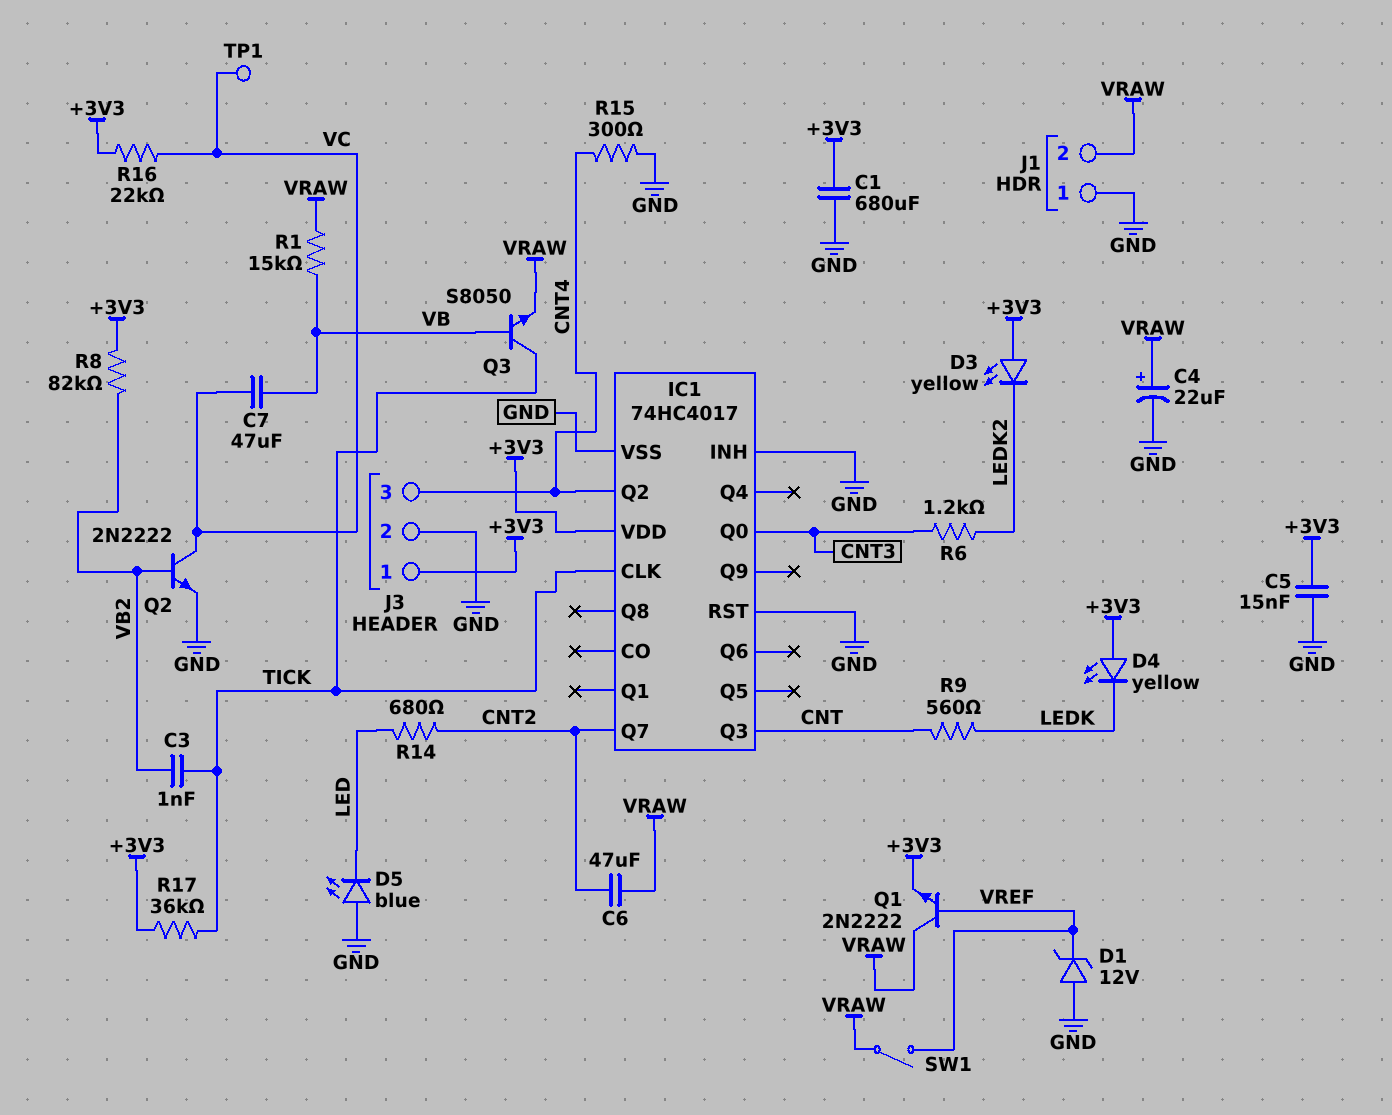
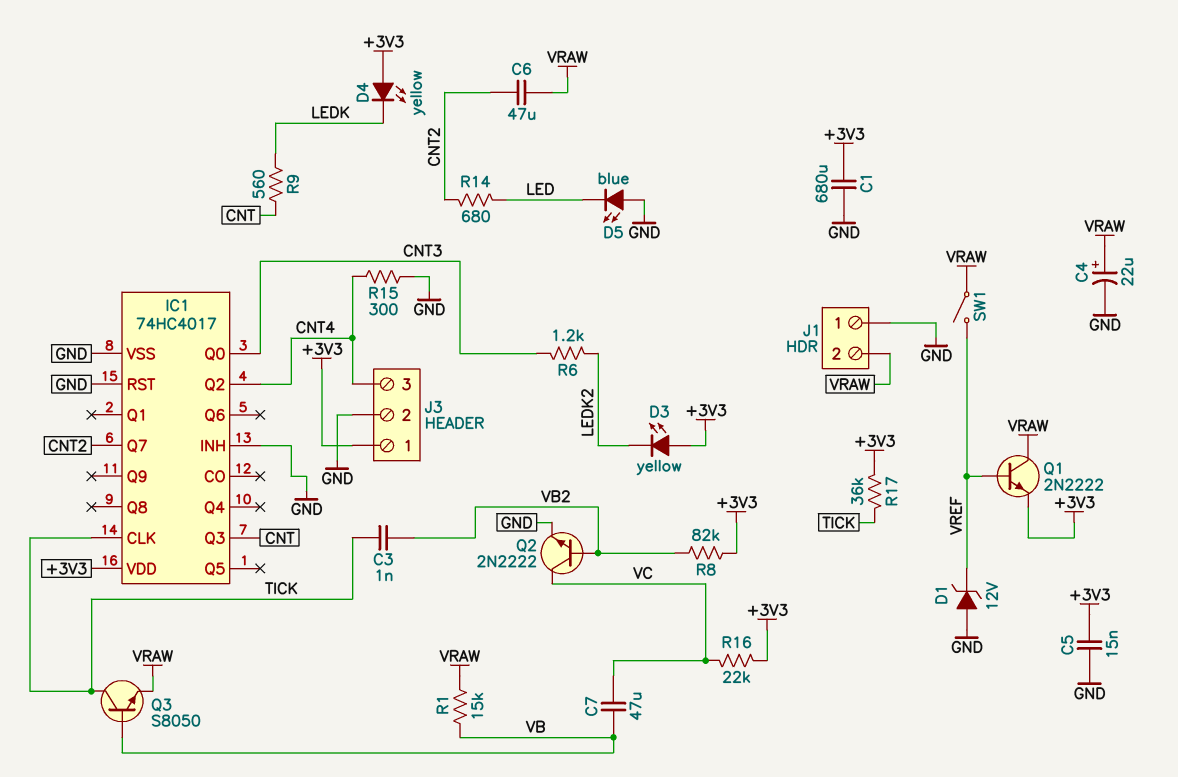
TP1: test point (VC) -> none

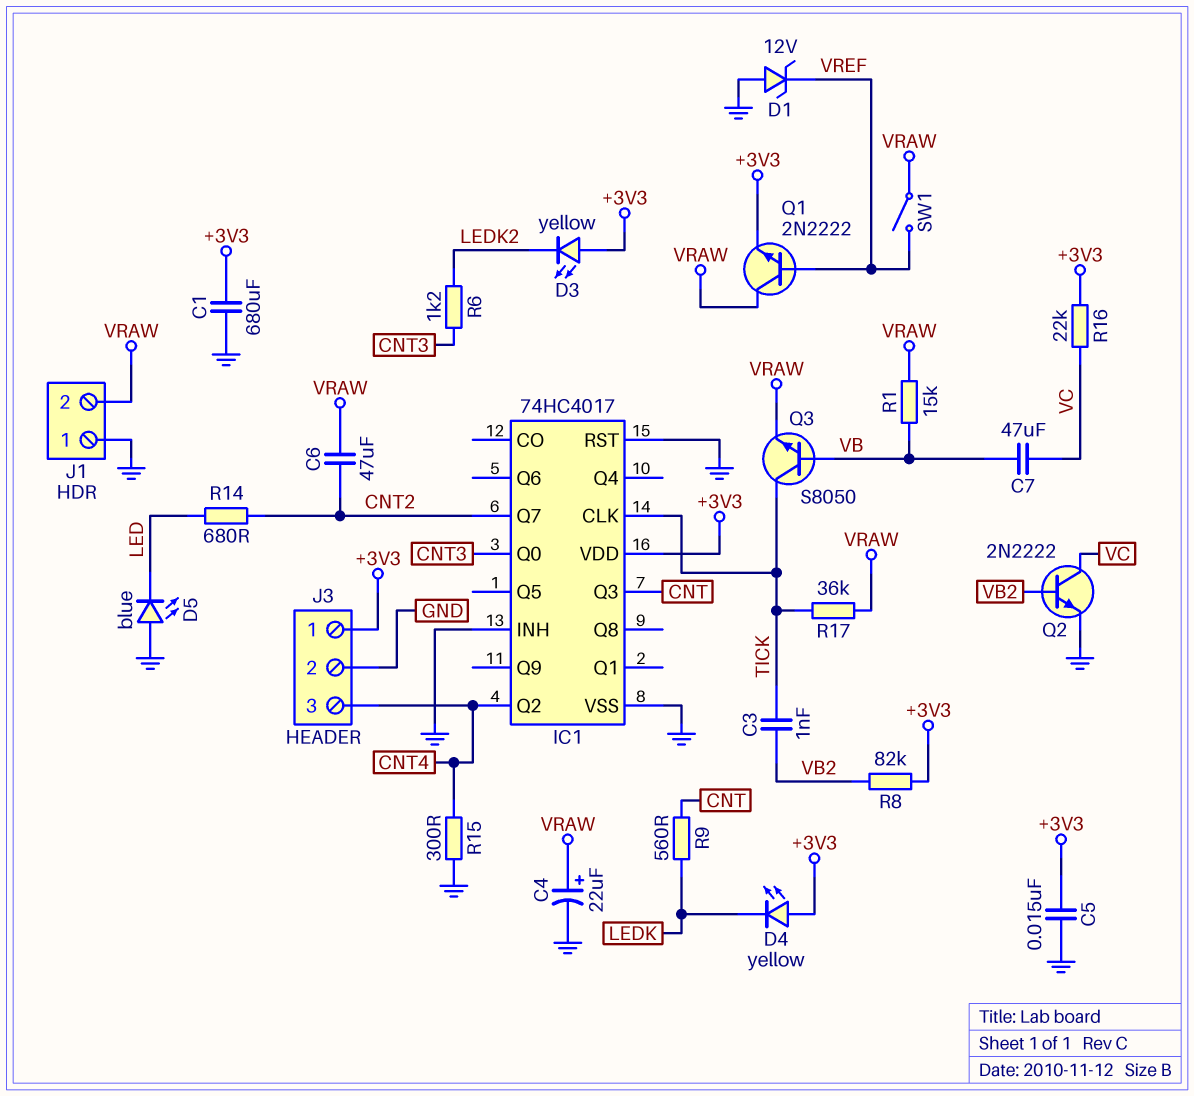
R17: 36k (+3V3, TICK) -> 36k (TICK, VRAW)

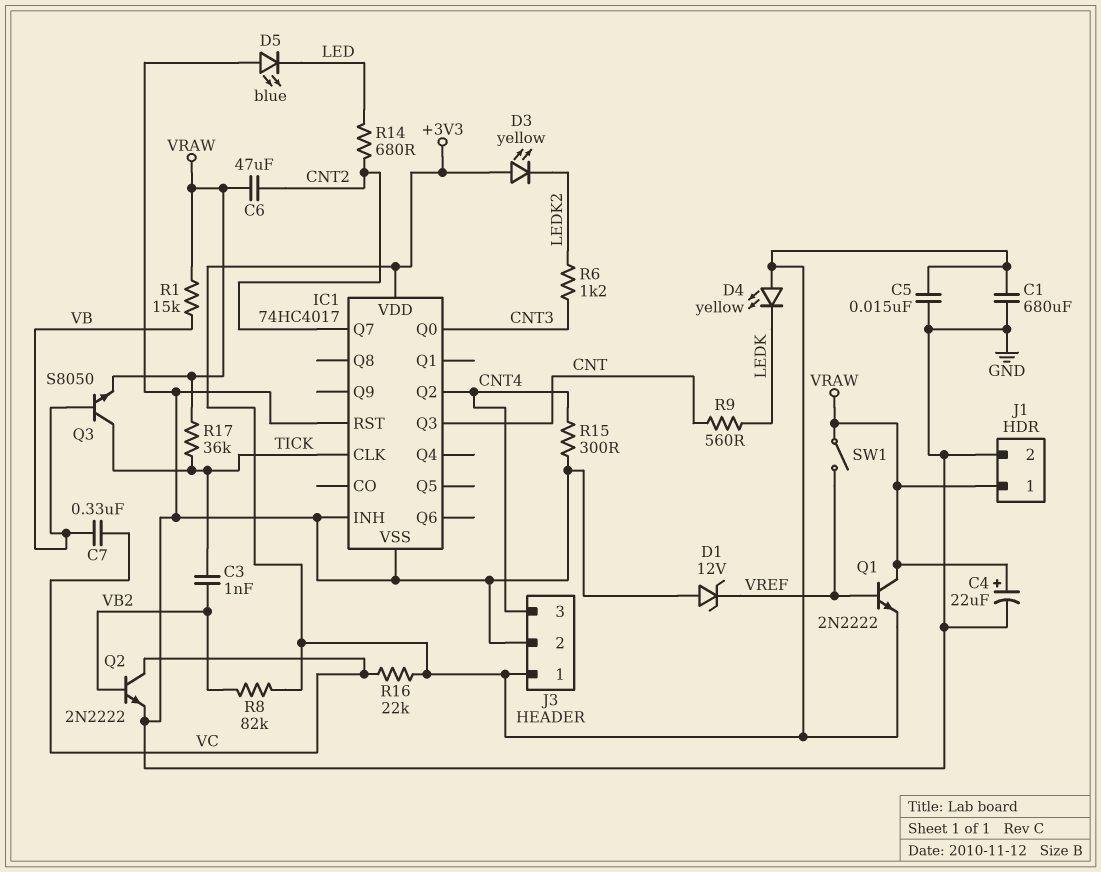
C7: 47uF (VB, VC) -> 330nF (VB, VC)
J1 pin 1: GND -> VRAW
J1 pin 2: VRAW -> GND

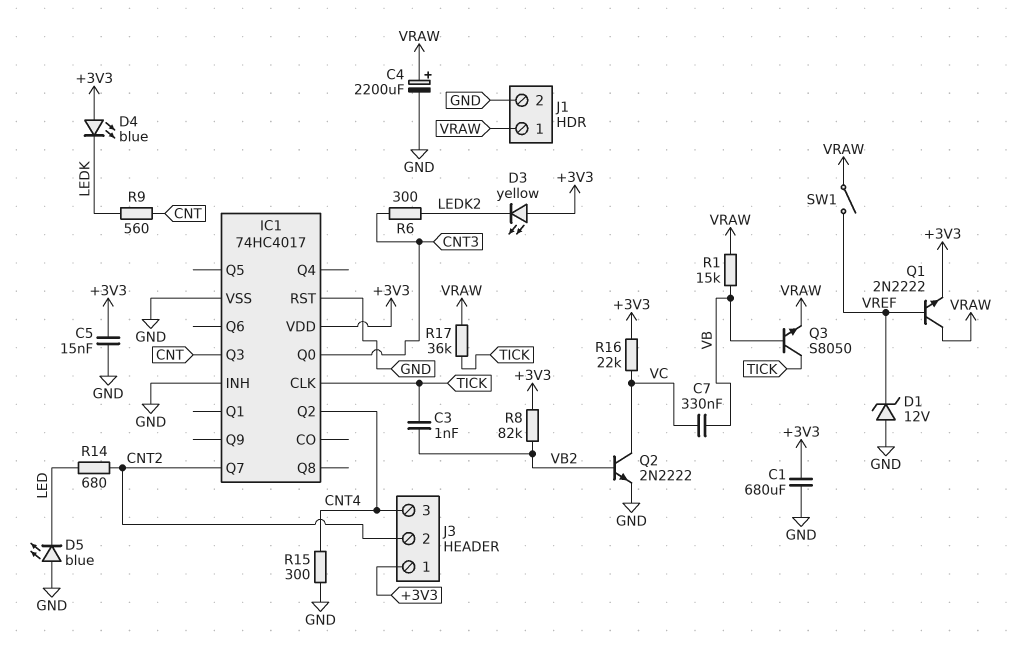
C4: 22uF (plus VRAW, minus GND) -> 2200uF (plus VRAW, minus GND)
C6: 47uF (CNT2, VRAW) -> none
D4: LED yellow (A +3V3, K LEDK) -> LED blue (A +3V3, K LEDK)
J3 pin 2: GND -> CNT2
R6: 1.2k (CNT3, LEDK2) -> 300 (CNT3, LEDK2)

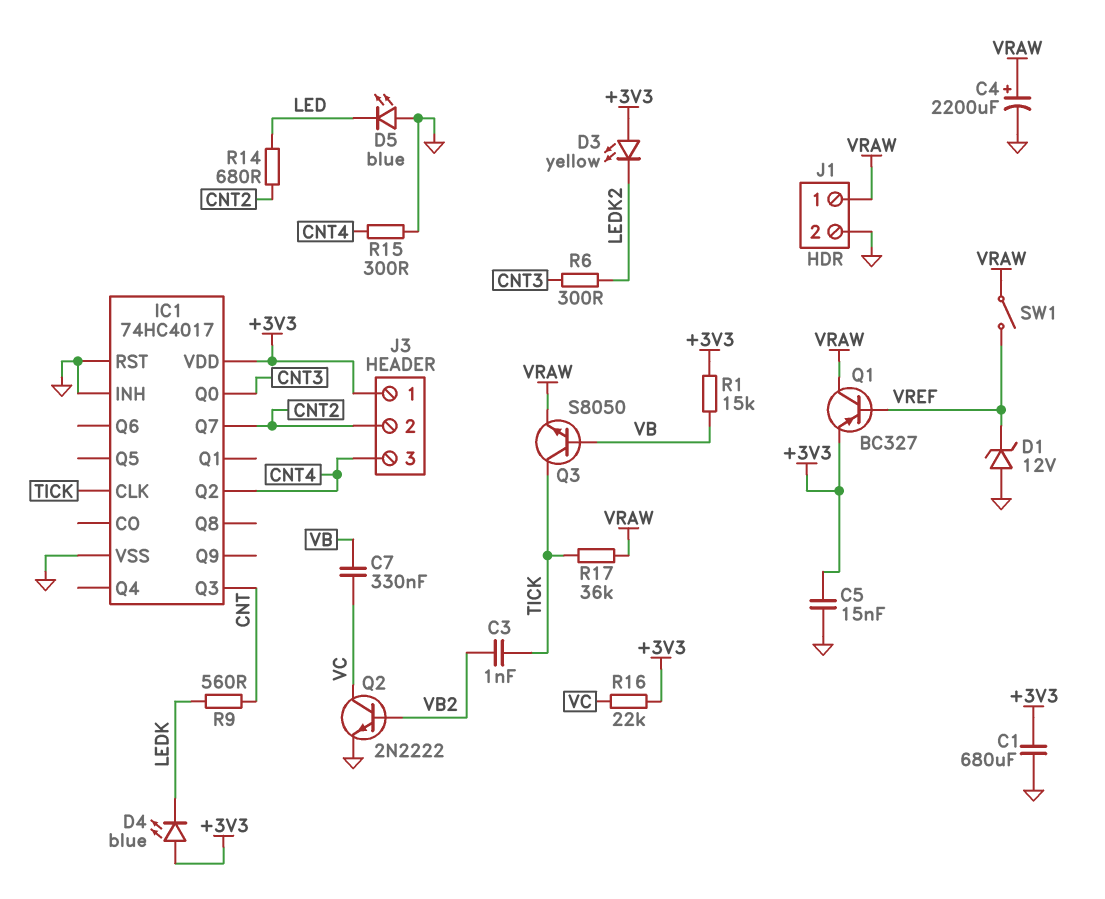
Q1: NPN 2N2222 (B VREF, C VRAW, E +3V3) -> PNP BC327 (B VREF, C VRAW, E +3V3)
R1: 15k (VB, VRAW) -> 15k (+3V3, VB)
R8: 82k (+3V3, VB2) -> none

